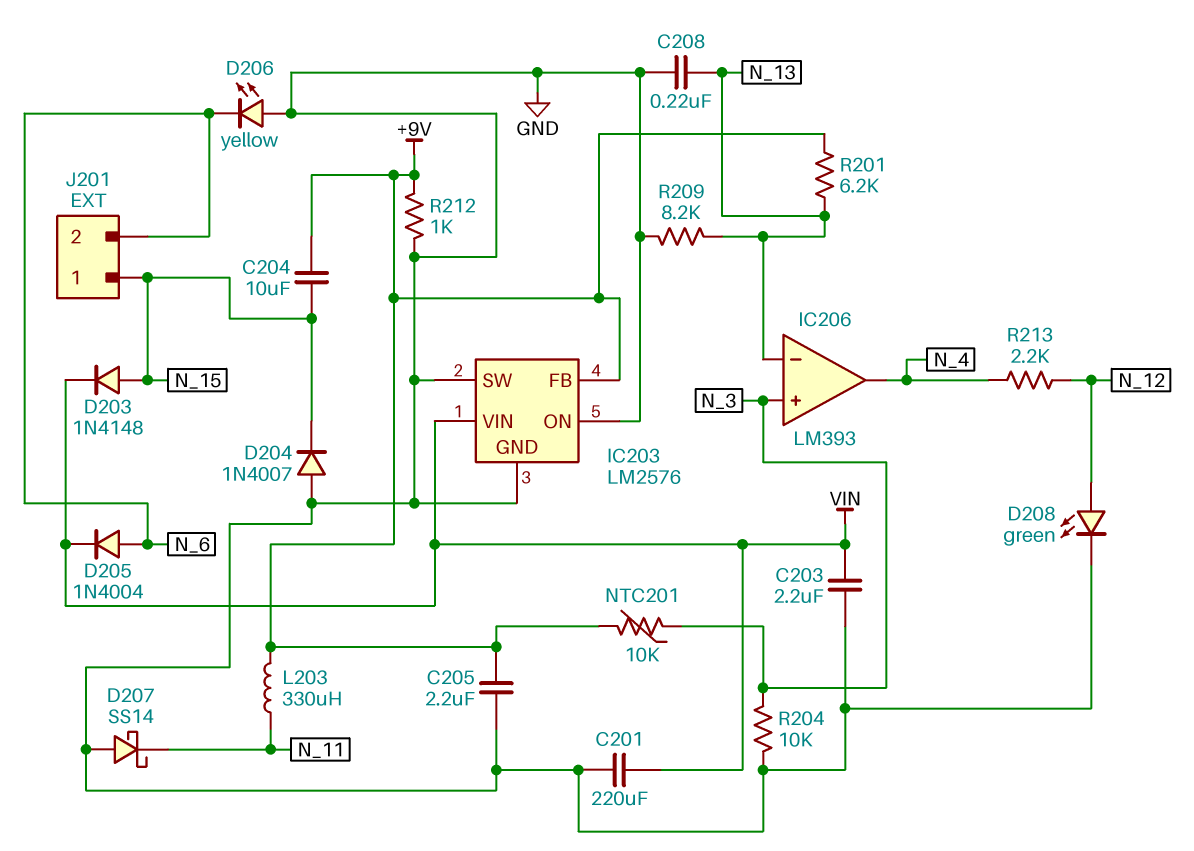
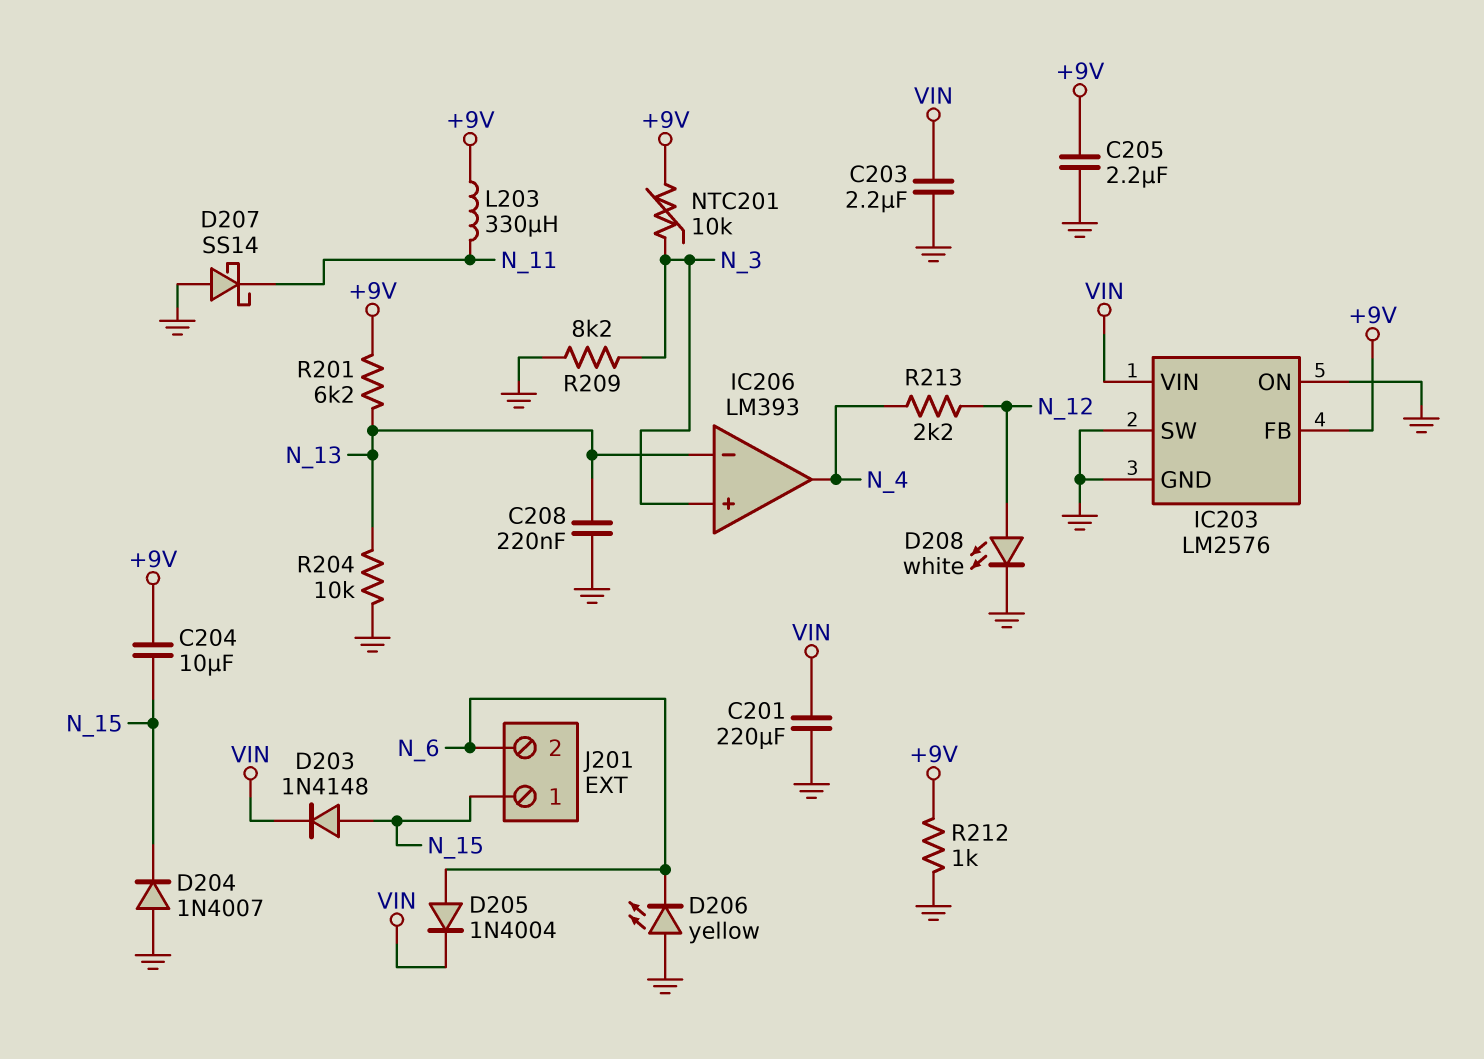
D208: LED green (A N_12, K GND) -> LED white (A N_12, K GND)
R204: 10k (GND, N_3) -> 10k (GND, N_13)
R209: 8.2k (GND, N_13) -> 8.2k (GND, N_3)

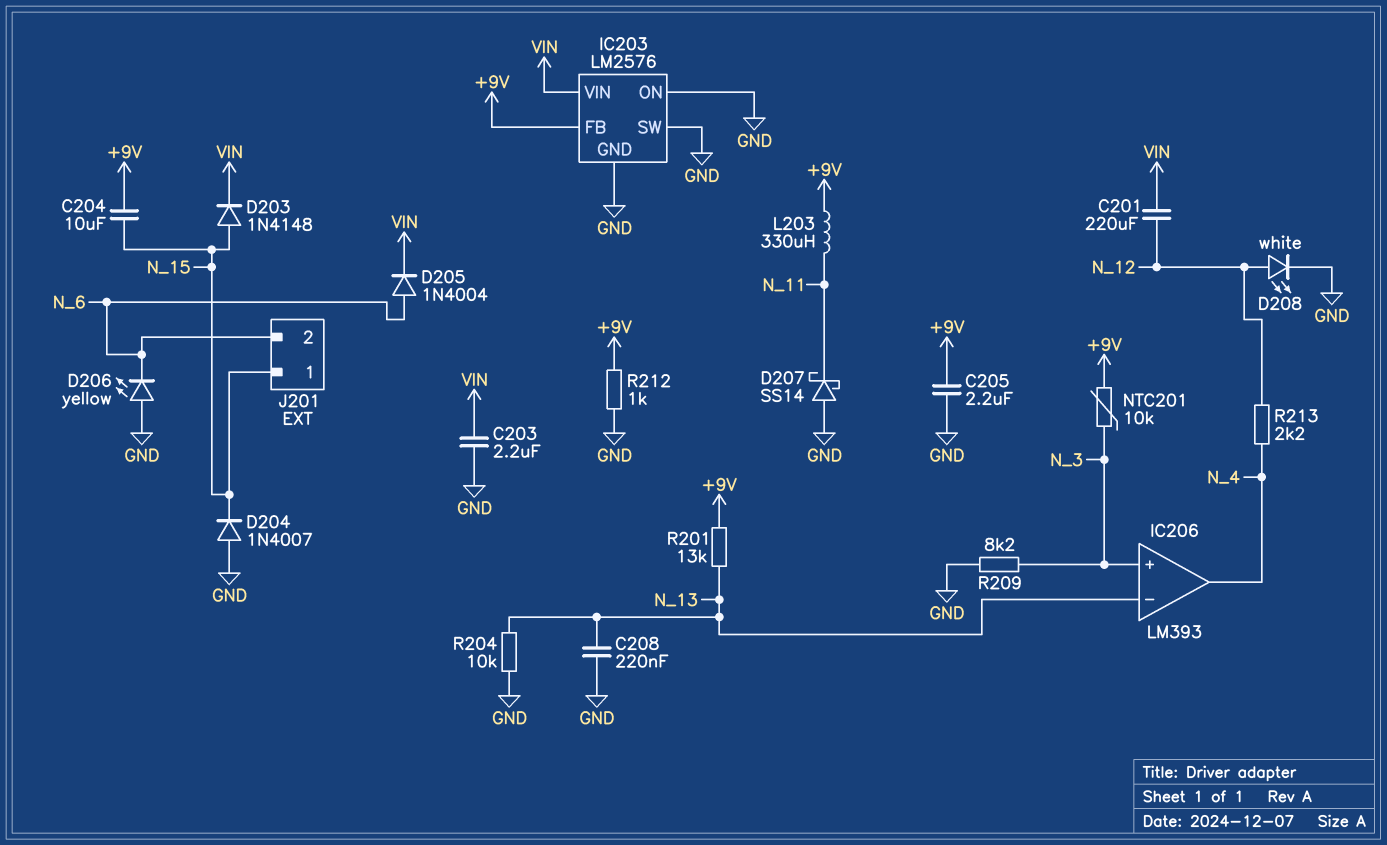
C201: 220uF (GND, VIN) -> 220uF (N_12, VIN)
R201: 6.2k (+9V, N_13) -> 13k (+9V, N_13)

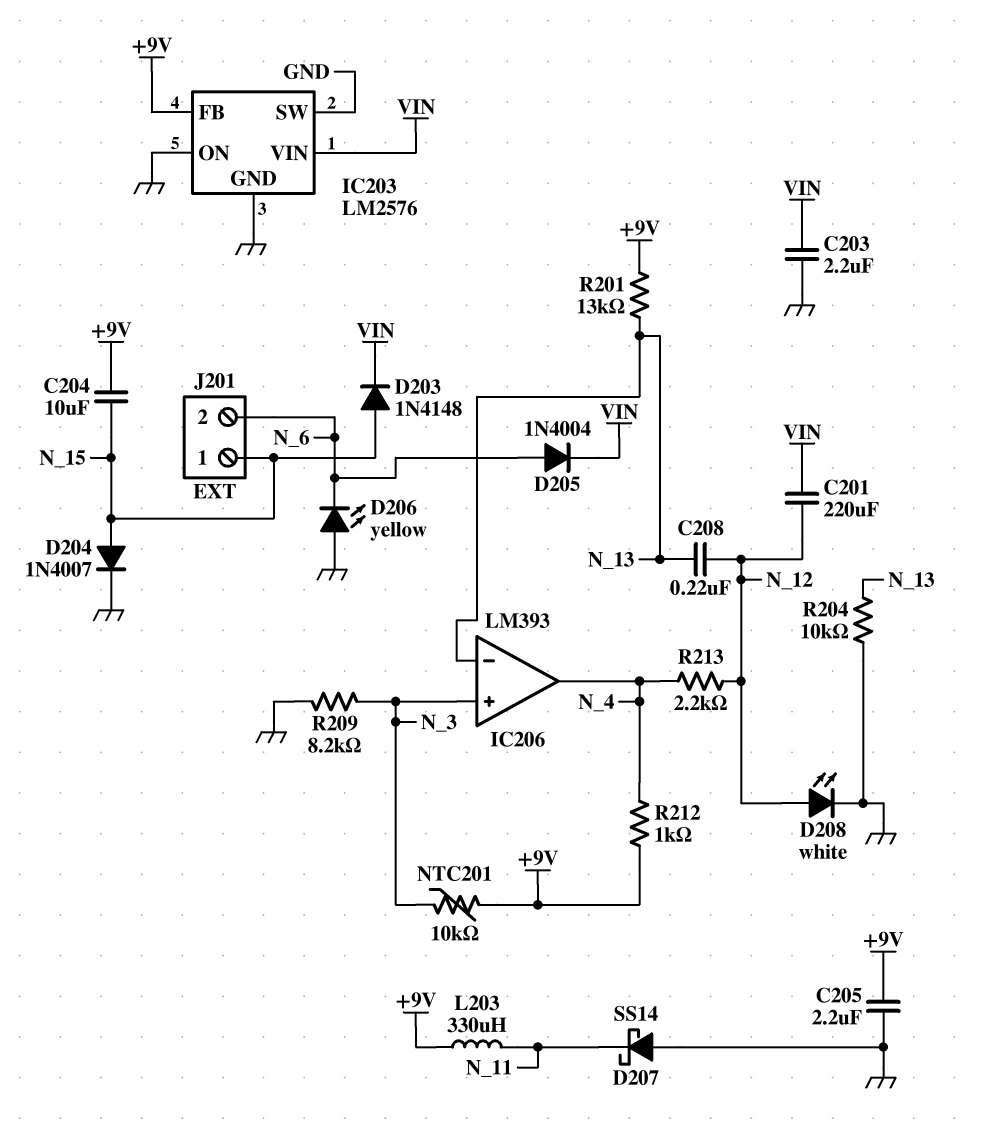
C208: 220nF (GND, N_13) -> 220nF (N_12, N_13)
D204: diode 1N4007 (A GND, K N_15) -> diode 1N4007 (A N_15, K GND)
R212: 1k (+9V, GND) -> 1k (+9V, N_4)

